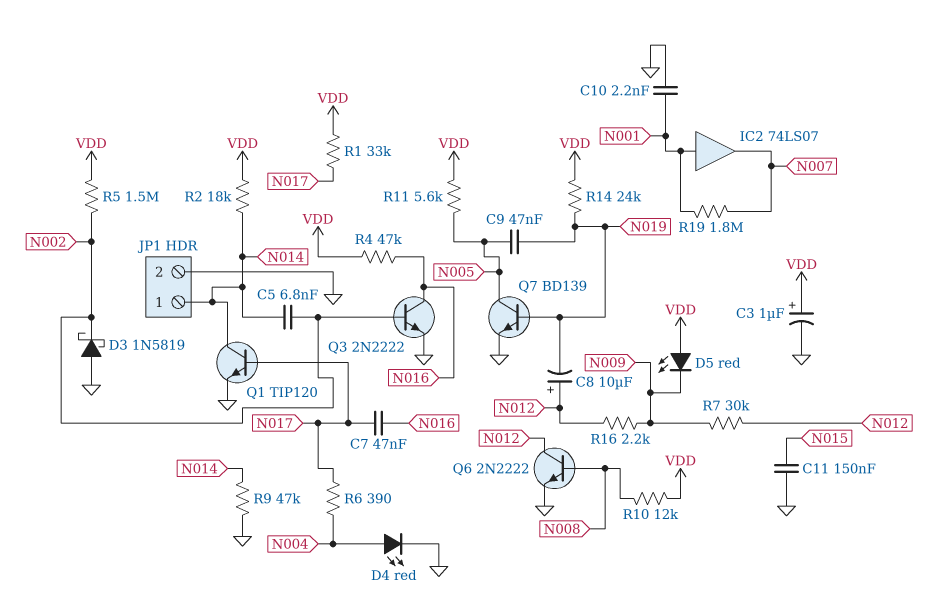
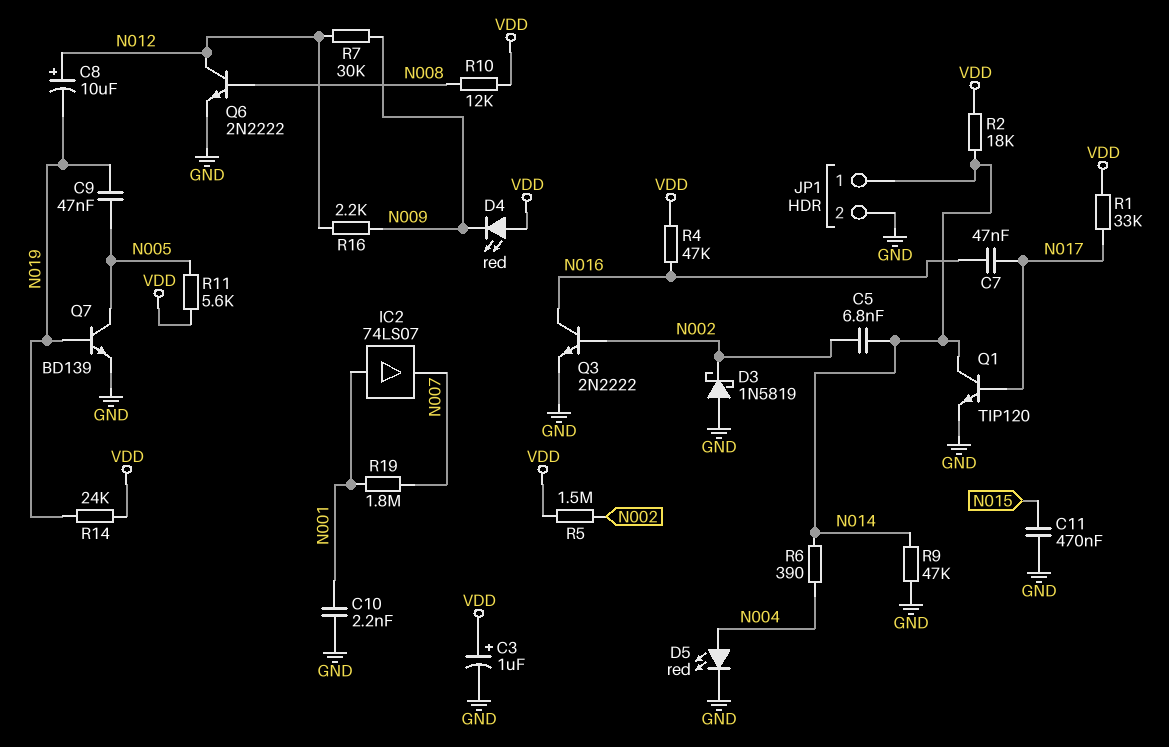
C11: 150nF (GND, N015) -> 470nF (GND, N015)
D4: LED red (A N004, K GND) -> LED red (A VDD, K N009)
D5: LED red (A VDD, K N009) -> LED red (A N004, K GND)
R6: 390 (N004, N017) -> 390 (N004, N014)

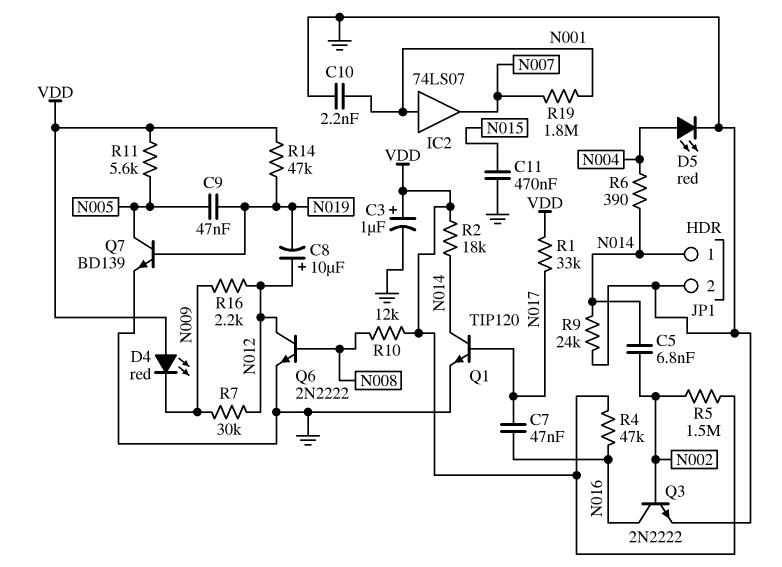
D3: schottky 1N5819 (A GND, K N002) -> none
R9: 47k (GND, N014) -> 24k (GND, N014)
R14: 24k (N019, VDD) -> 47k (N019, VDD)

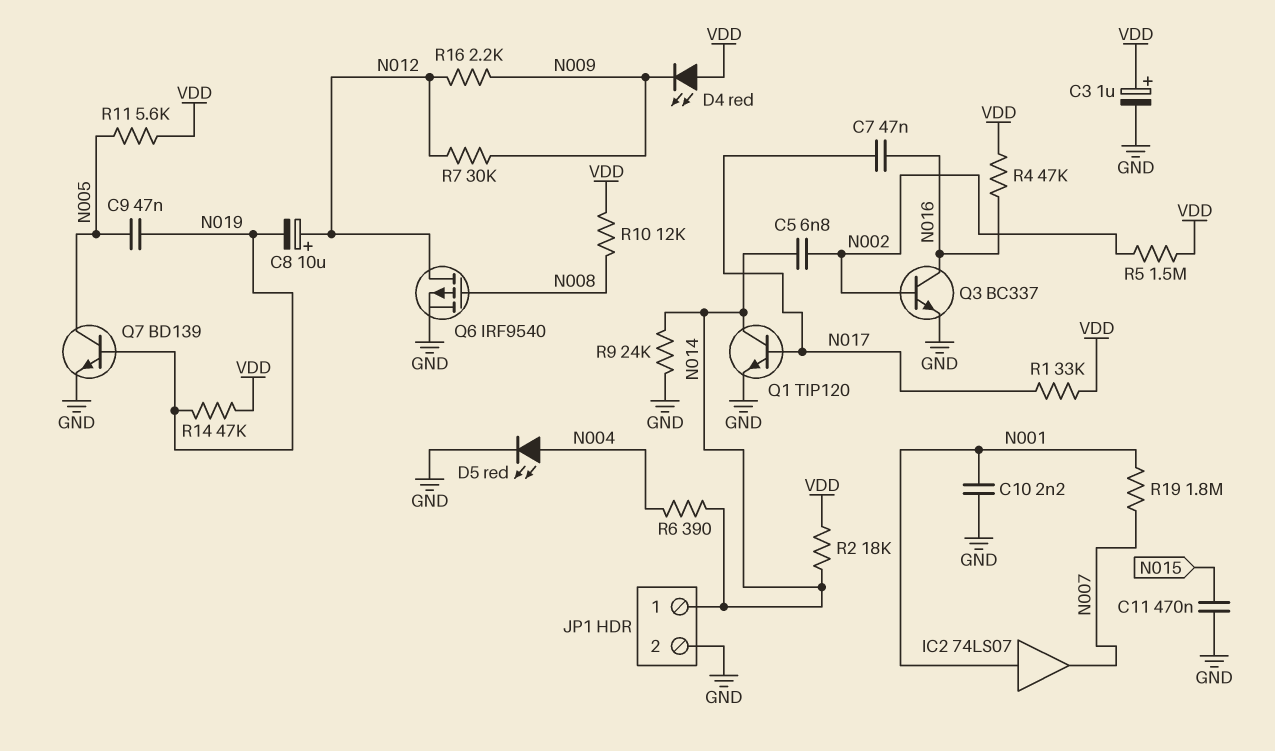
Q3: NPN 2N2222 (B N002, C N016, E GND) -> NPN BC337 (B N002, C N016, E GND)
Q6: NPN 2N2222 (B N008, C N012, E GND) -> PMOS IRF9540 (G N008, D N012, S GND)

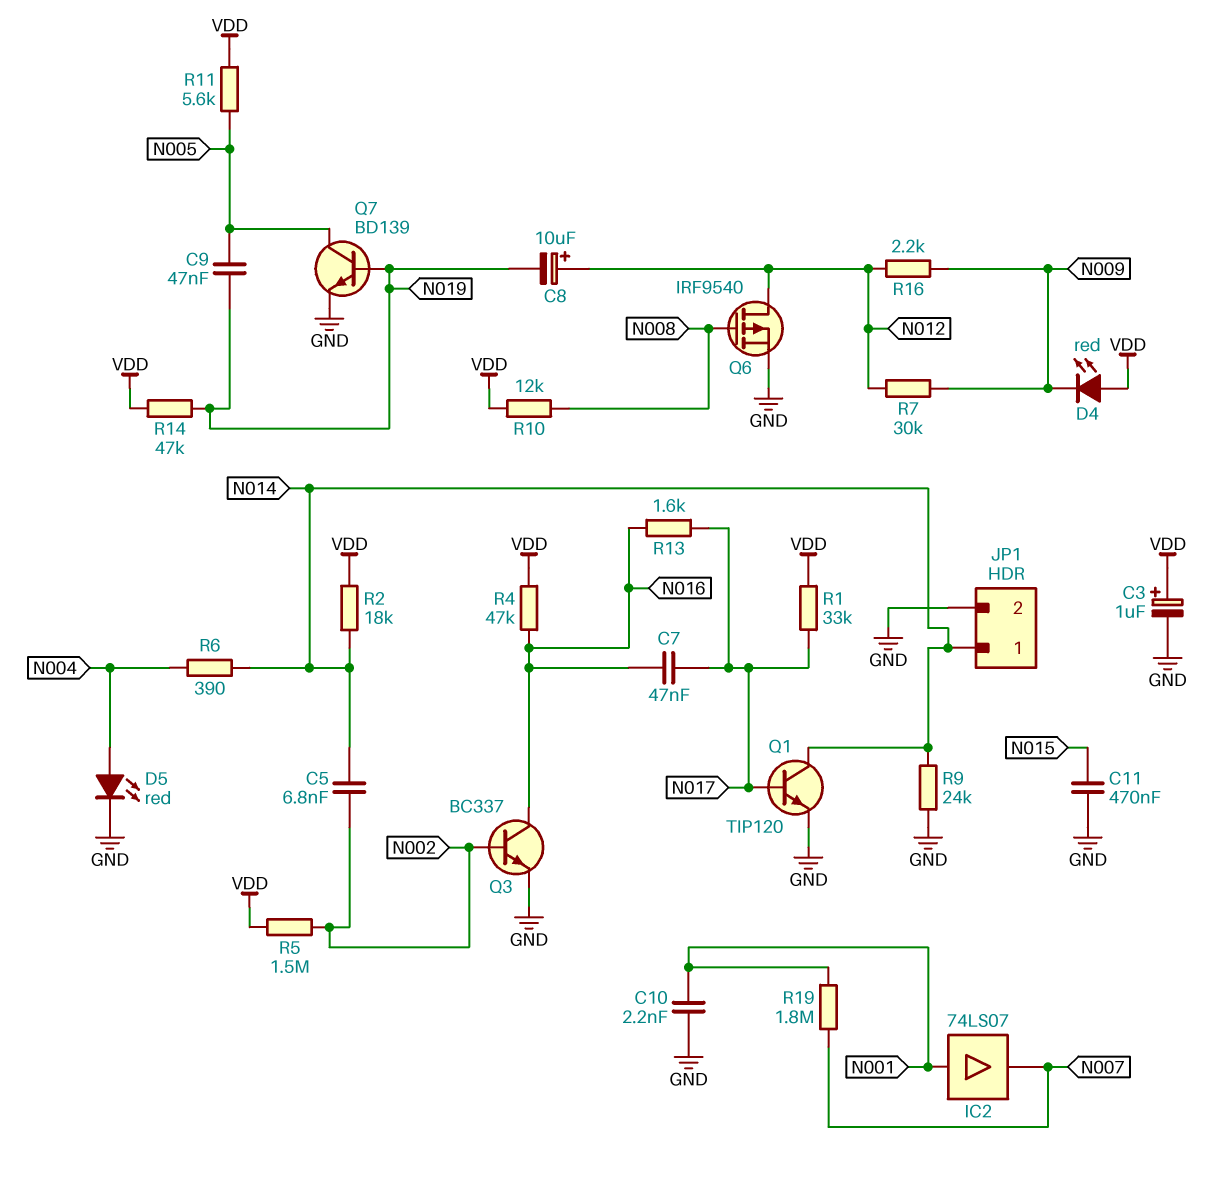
R13: none -> 1.6k (N016, N017)

